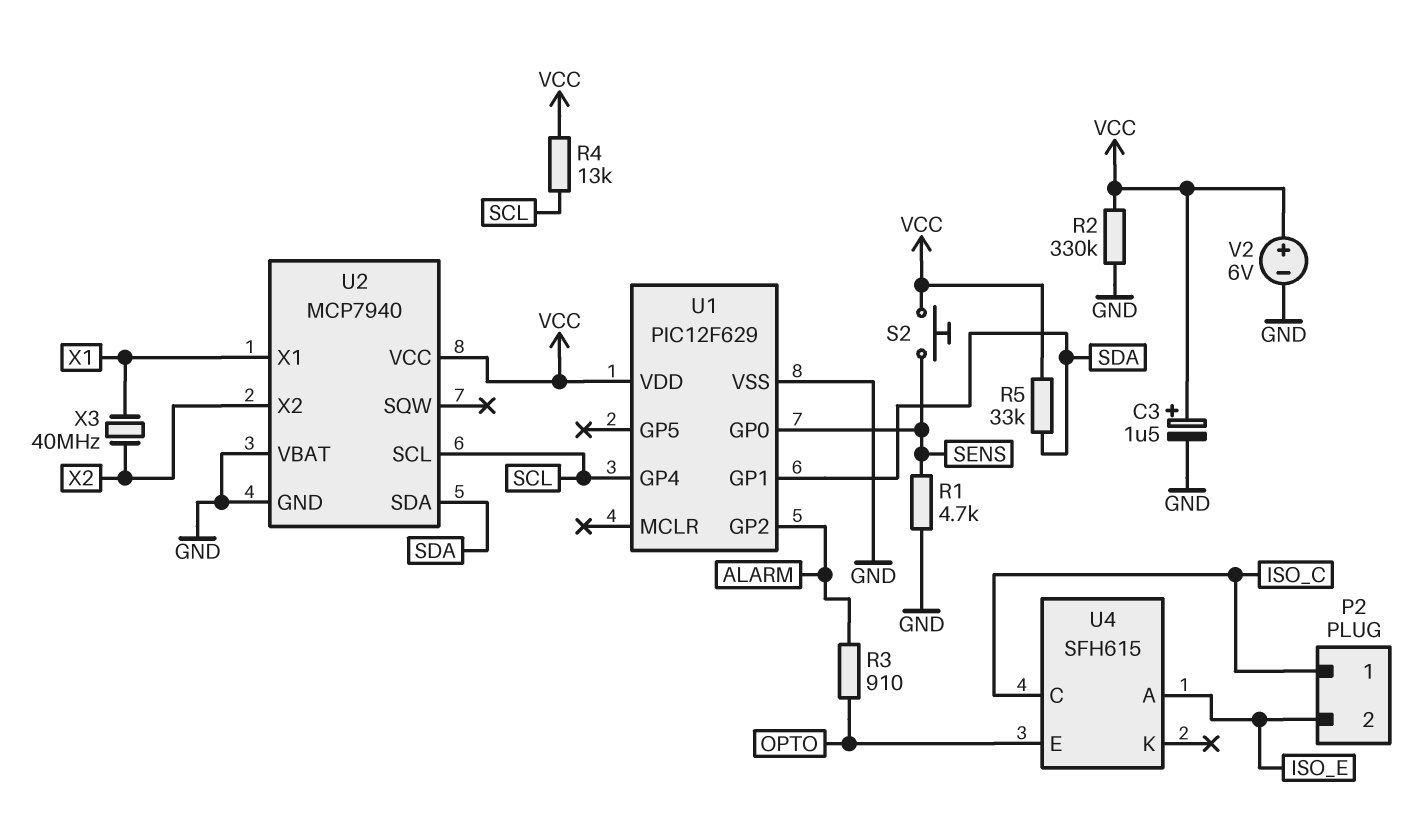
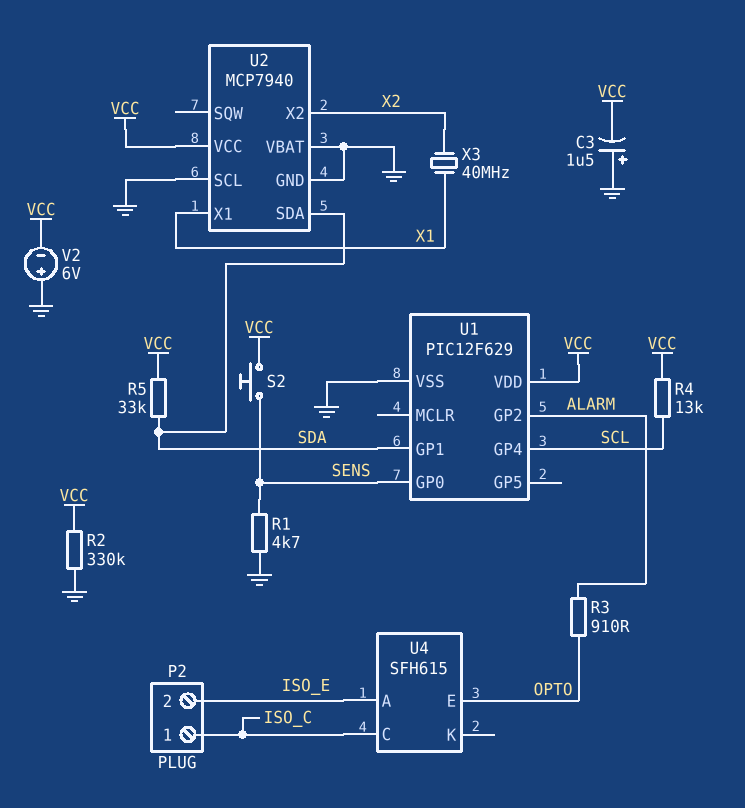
C3: 1.5uF (plus VCC, minus GND) -> 1.5uF (plus GND, minus VCC)
U2 pin SCL: SCL -> GND
V2: 6V (plus VCC, minus GND) -> 6V (plus GND, minus VCC)

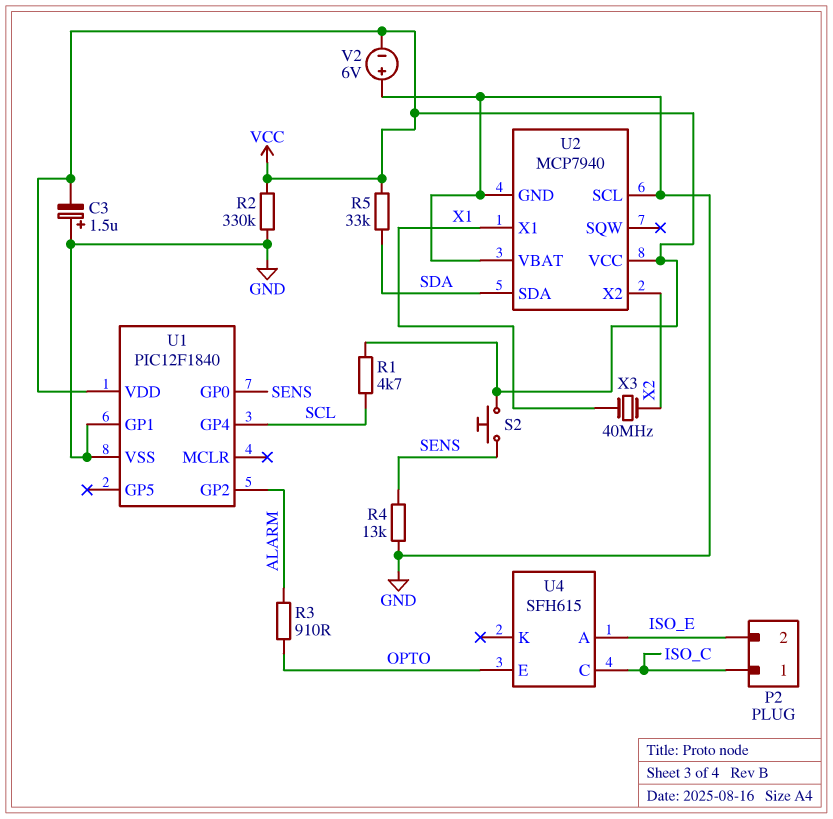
R1: 4.7k (GND, SENS) -> 4.7k (SCL, VCC)
R4: 13k (SCL, VCC) -> 13k (GND, SENS)
U1: PIC12F629 -> PIC12F1840
U1 pin GP1: SDA -> GND

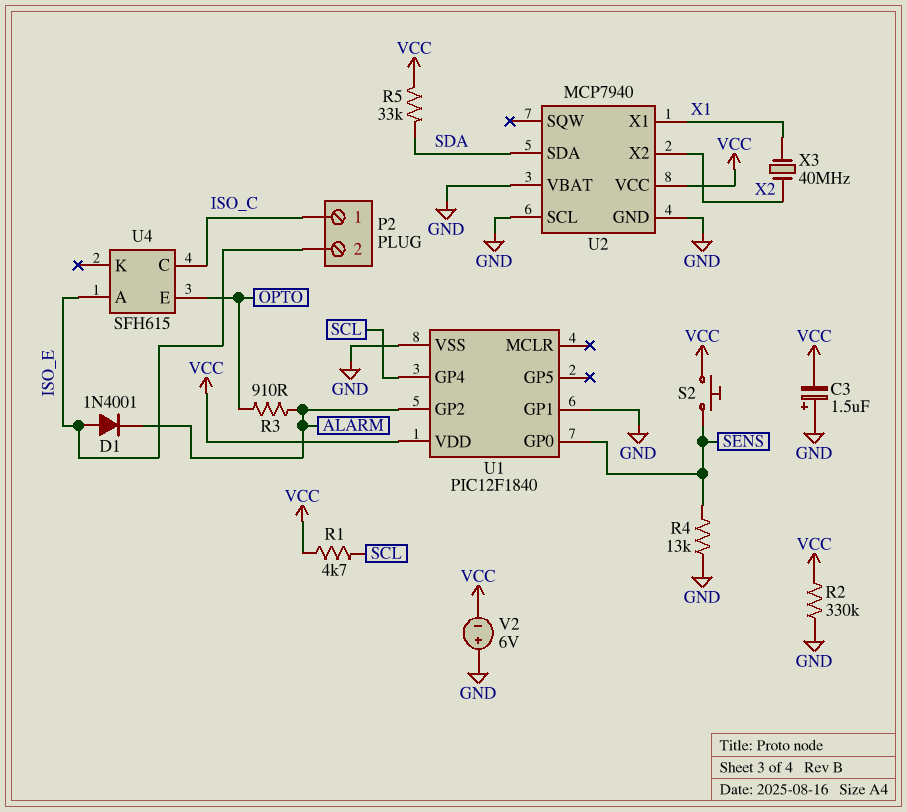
D1: none -> diode 1N4001 (A ISO_E, K ALARM)

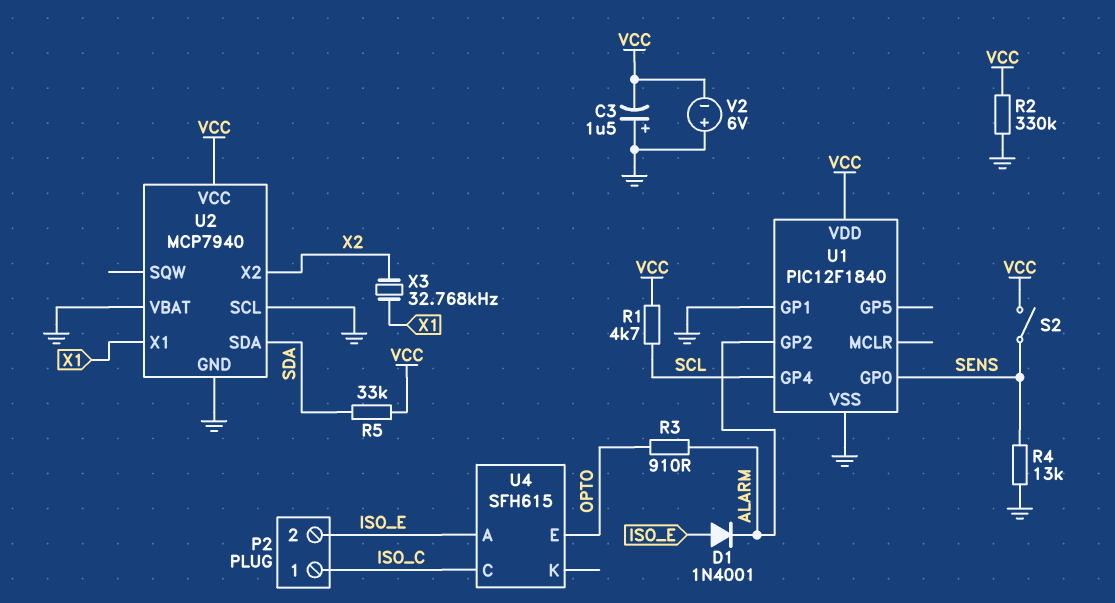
S2: button (SENS, VCC) -> switch (SENS, VCC)
X3: 40MHz (X1, X2) -> 32.768kHz (X1, X2)

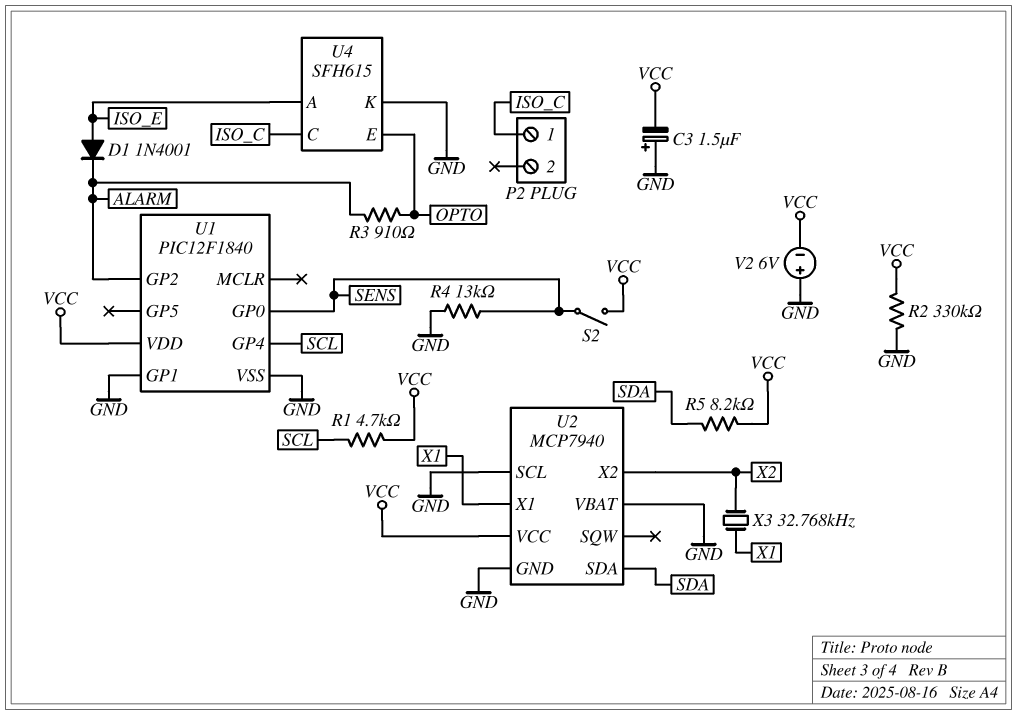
P2 pin 2: ISO_E -> none
R5: 33k (SDA, VCC) -> 8.2k (SDA, VCC)
U4 pin K: none -> GND

